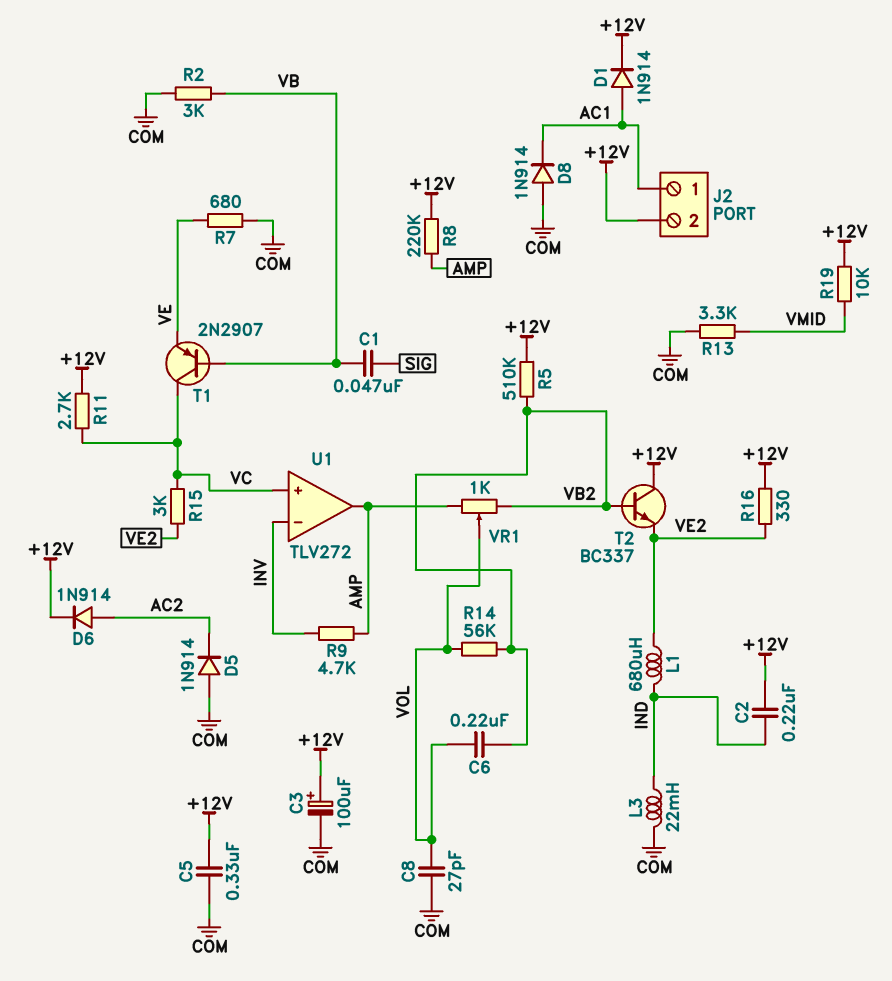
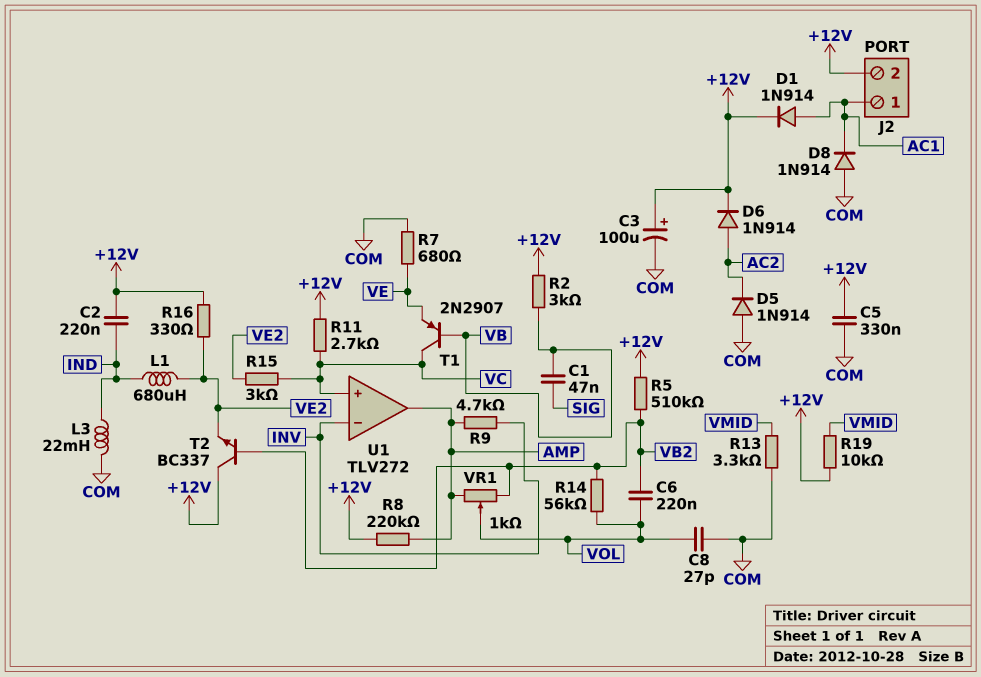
R2: 3k (COM, VB) -> 3k (+12V, VB)

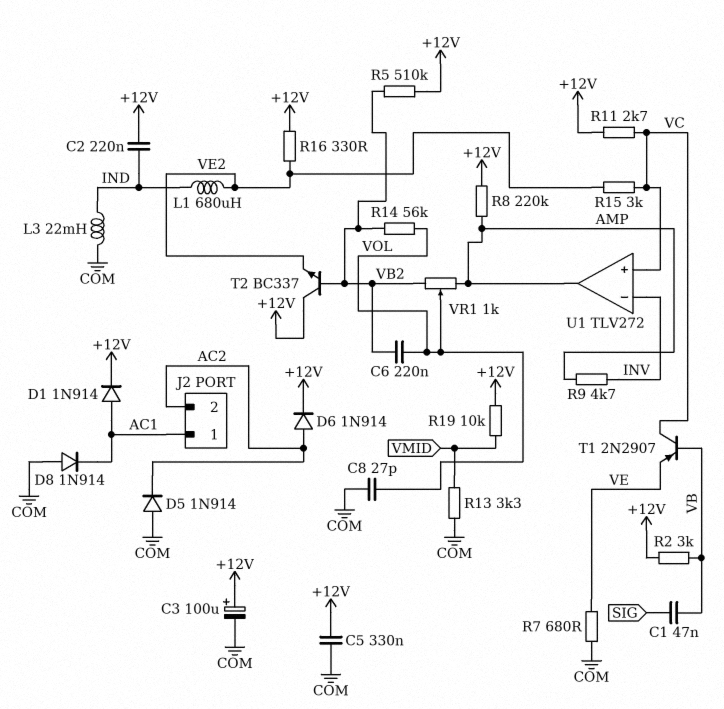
J2 pin 2: +12V -> AC2

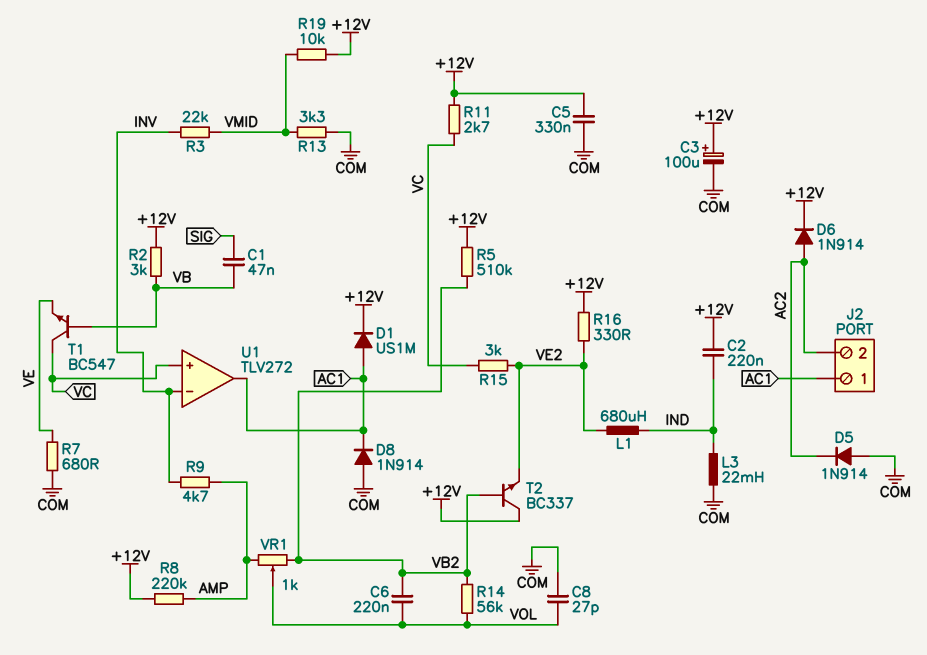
D1: diode 1N914 (A AC1, K +12V) -> diode US1M (A AC1, K +12V)
R3: none -> 22k (INV, VMID)
T1: PNP 2N2907 (B VB, C VC, E VE) -> NPN BC547 (B VB, C VC, E VE)
U1 pin out: AMP -> AC1

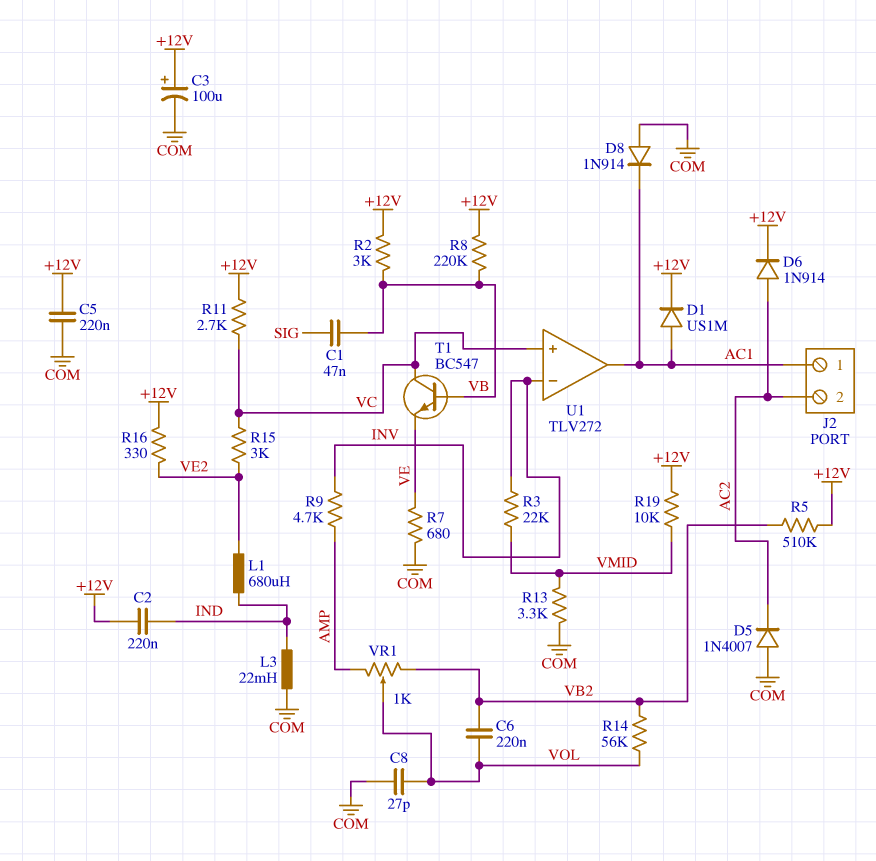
C5: 330nF (+12V, COM) -> 220nF (+12V, COM)
D5: diode 1N914 (A COM, K AC2) -> diode 1N4007 (A COM, K AC2)
R8: 220k (+12V, AMP) -> 220k (+12V, VB)
T2: NPN BC337 (B VB2, C +12V, E VE2) -> none

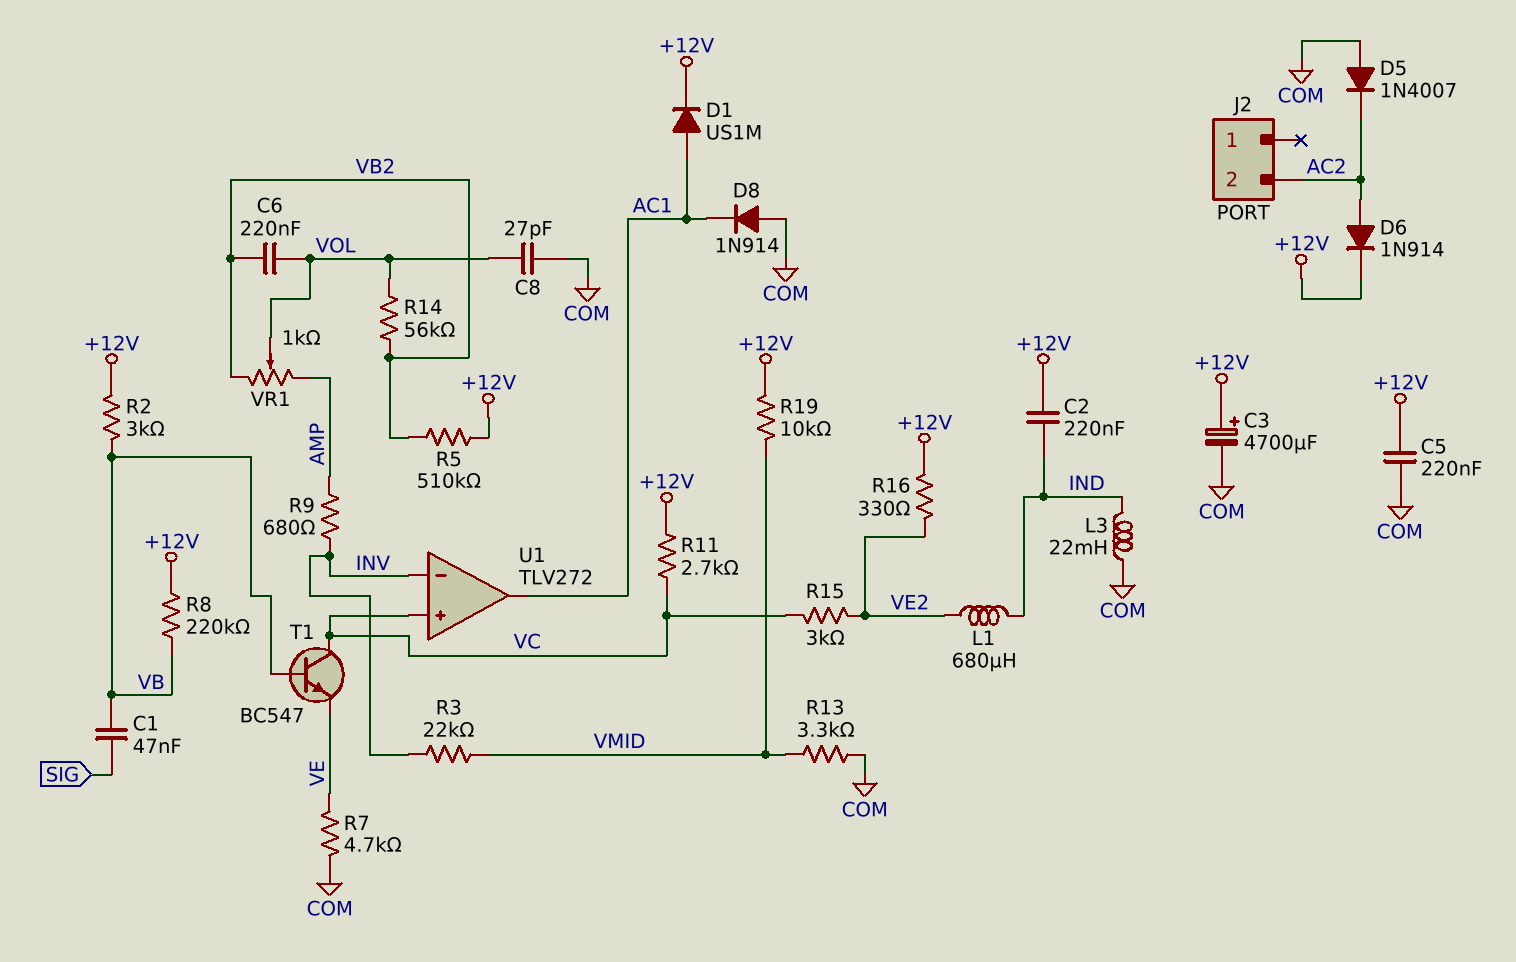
C3: 100uF (plus +12V, minus COM) -> 4700uF (plus +12V, minus COM)
J2 pin 1: AC1 -> none
R7: 680 (COM, VE) -> 4.7k (COM, VE)
R9: 4.7k (AMP, INV) -> 680 (AMP, INV)

